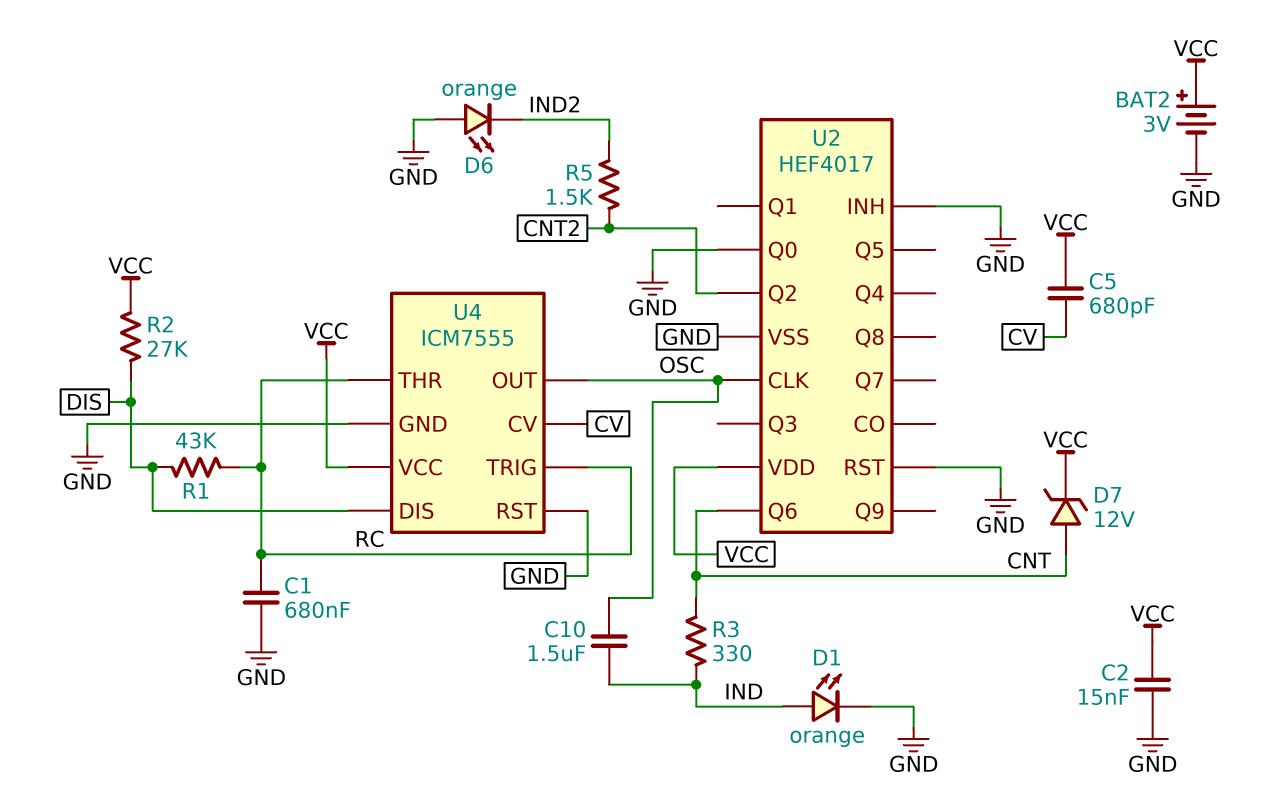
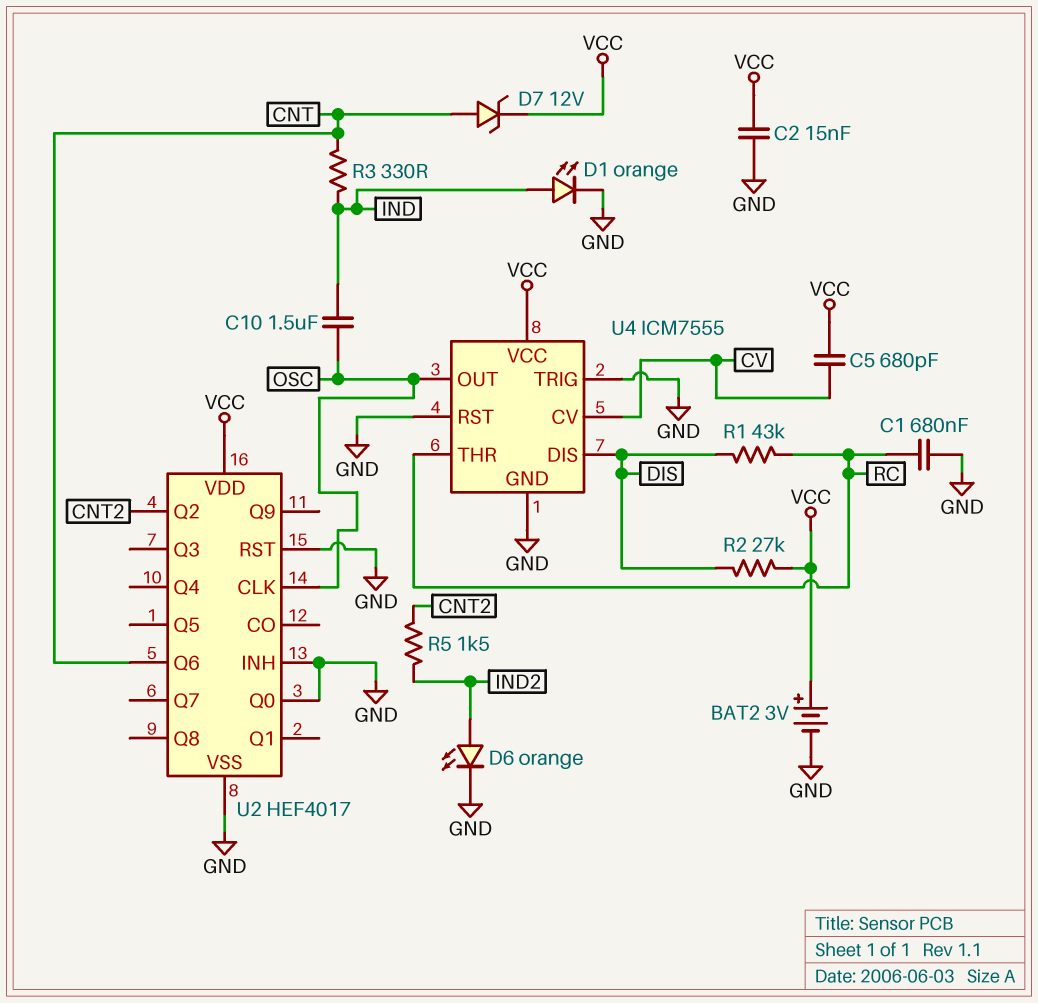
D6: LED orange (A GND, K IND2) -> LED orange (A IND2, K GND)
U4 pin TRIG: RC -> GND

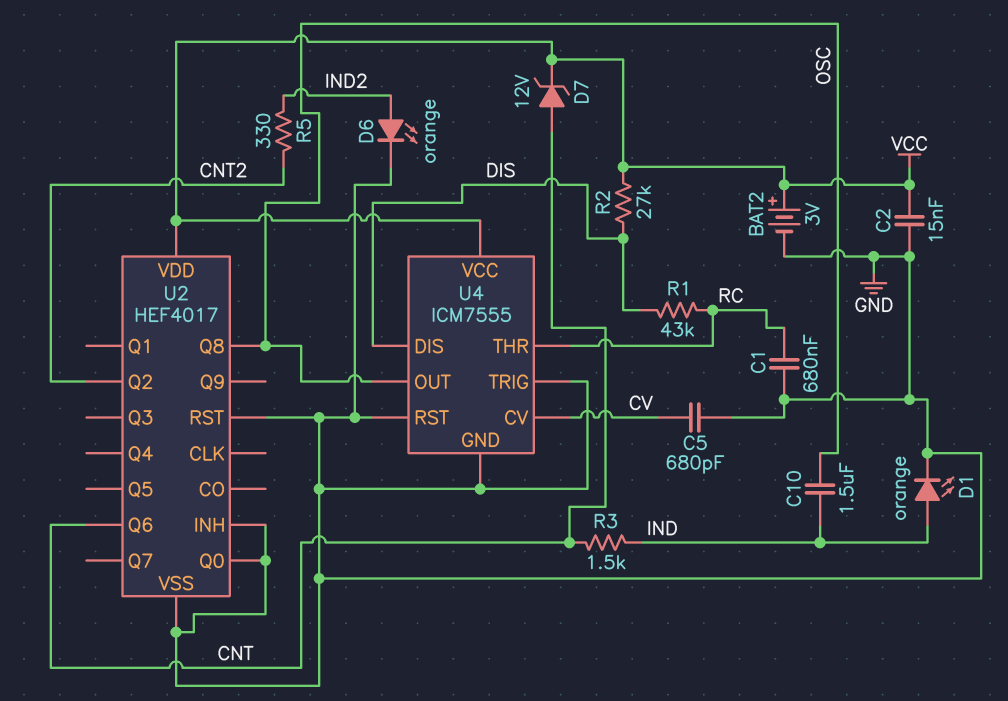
C5: 680pF (CV, VCC) -> 680pF (CV, GND)
R3: 330 (CNT, IND) -> 1.5k (CNT, IND)
R5: 1.5k (CNT2, IND2) -> 330 (CNT2, IND2)
U2 pin CLK: OSC -> none
U2 pin Q8: none -> OSC

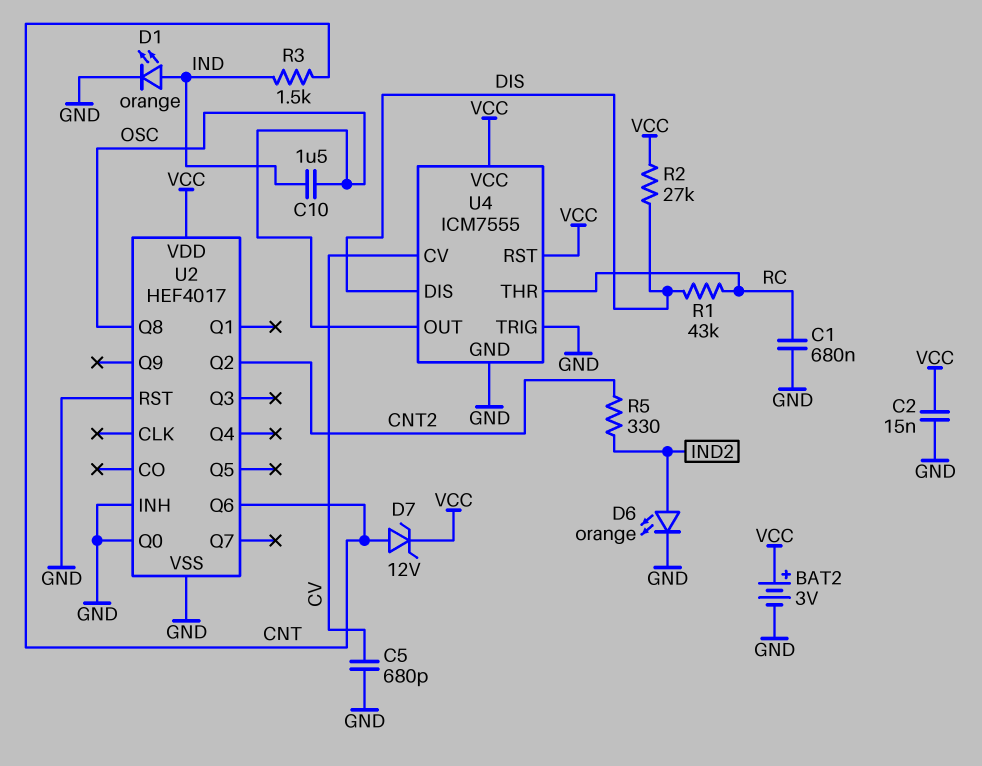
U4 pin RST: GND -> VCC

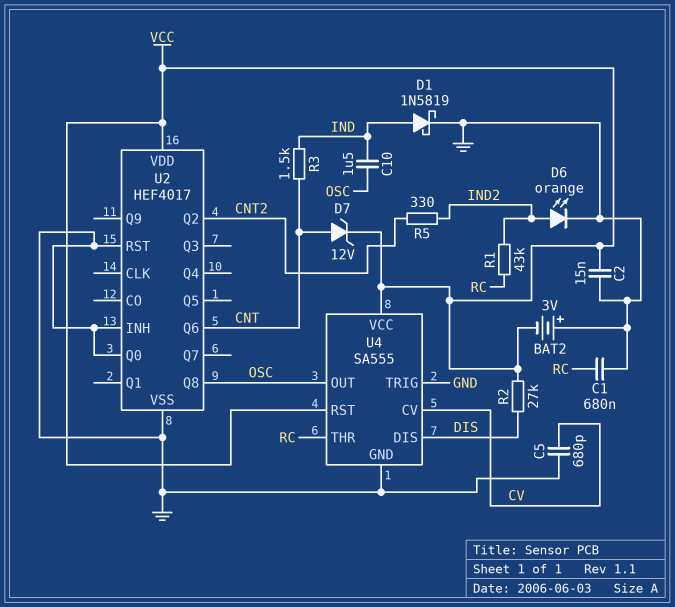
BAT2: 3V (plus VCC, minus GND) -> 3V (plus GND, minus VCC)
D1: LED orange (A IND, K GND) -> schottky 1N5819 (A IND, K GND)
R1: 43k (DIS, RC) -> 43k (IND2, RC)
U4: ICM7555 -> SA555

